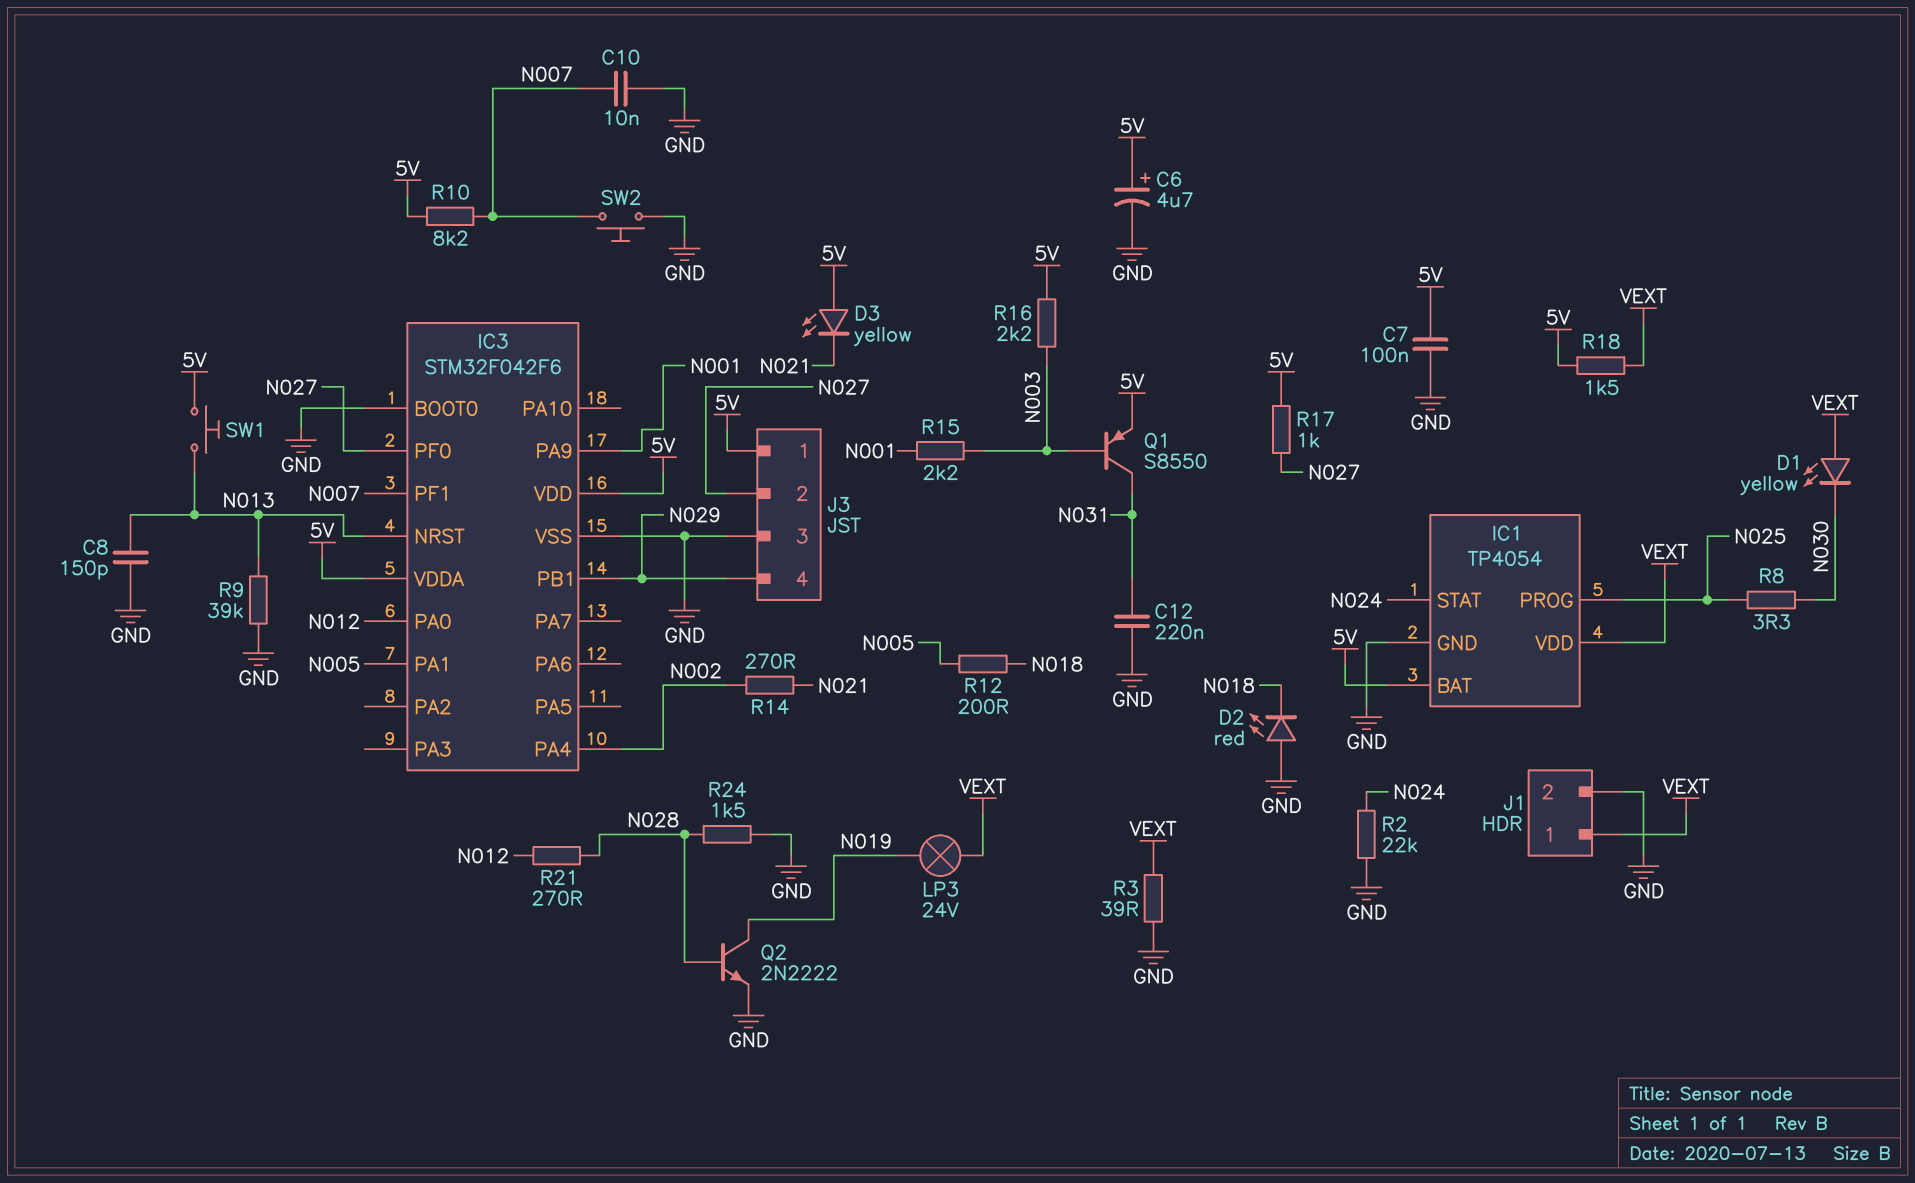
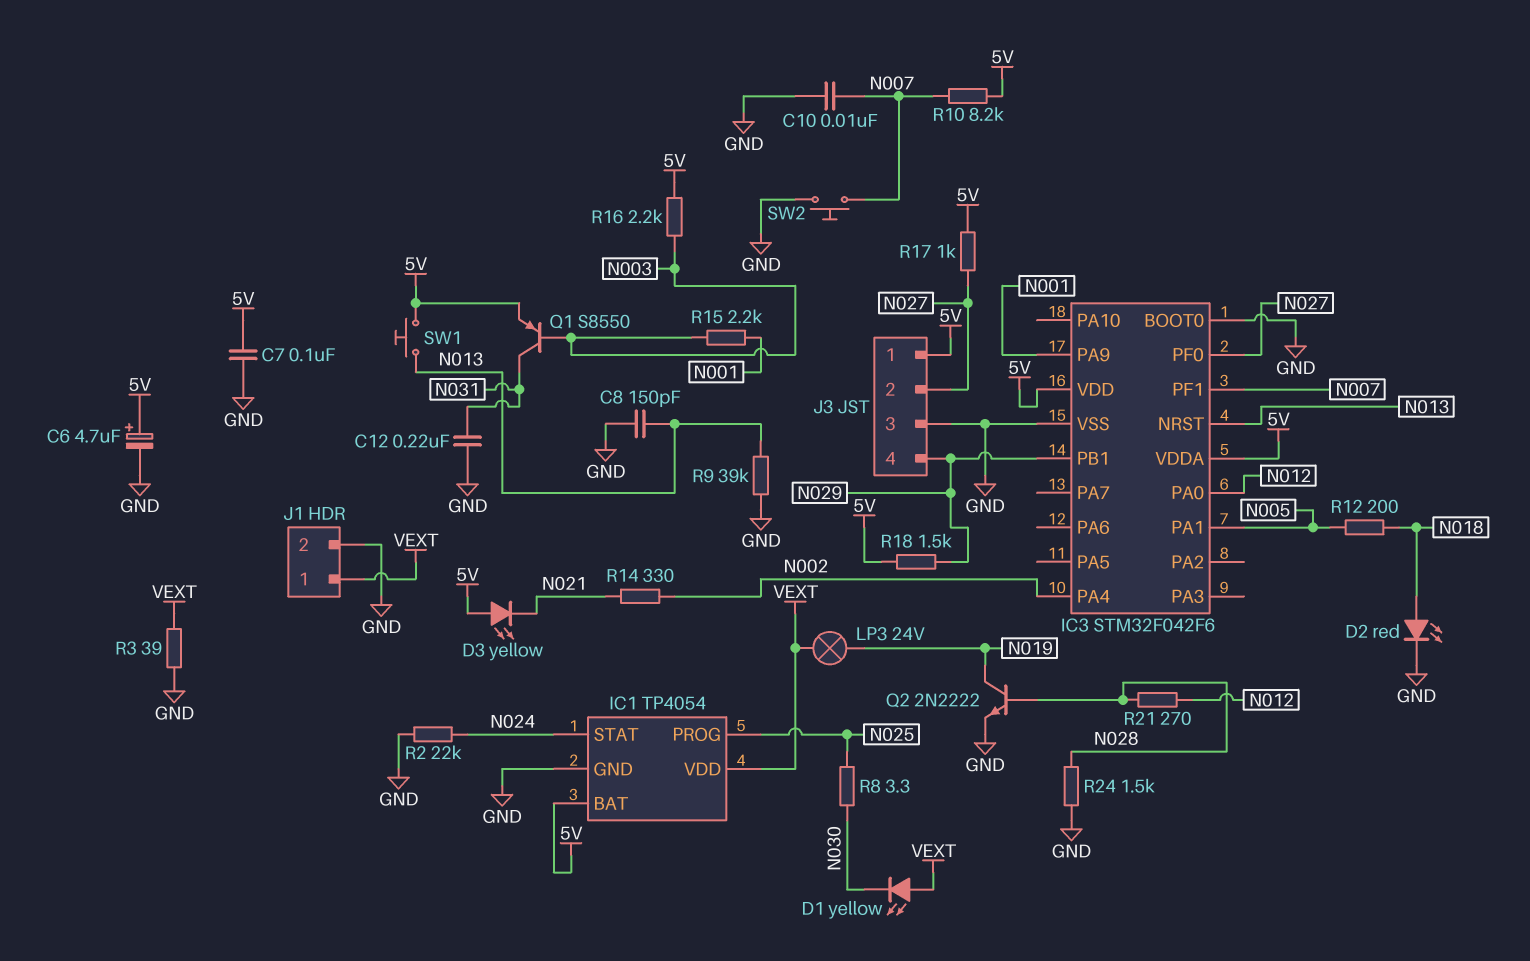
D2: LED red (A GND, K N018) -> LED red (A N018, K GND)
R14: 270 (N002, N021) -> 330 (N002, N021)
R18: 1.5k (5V, VEXT) -> 1.5k (5V, N029)

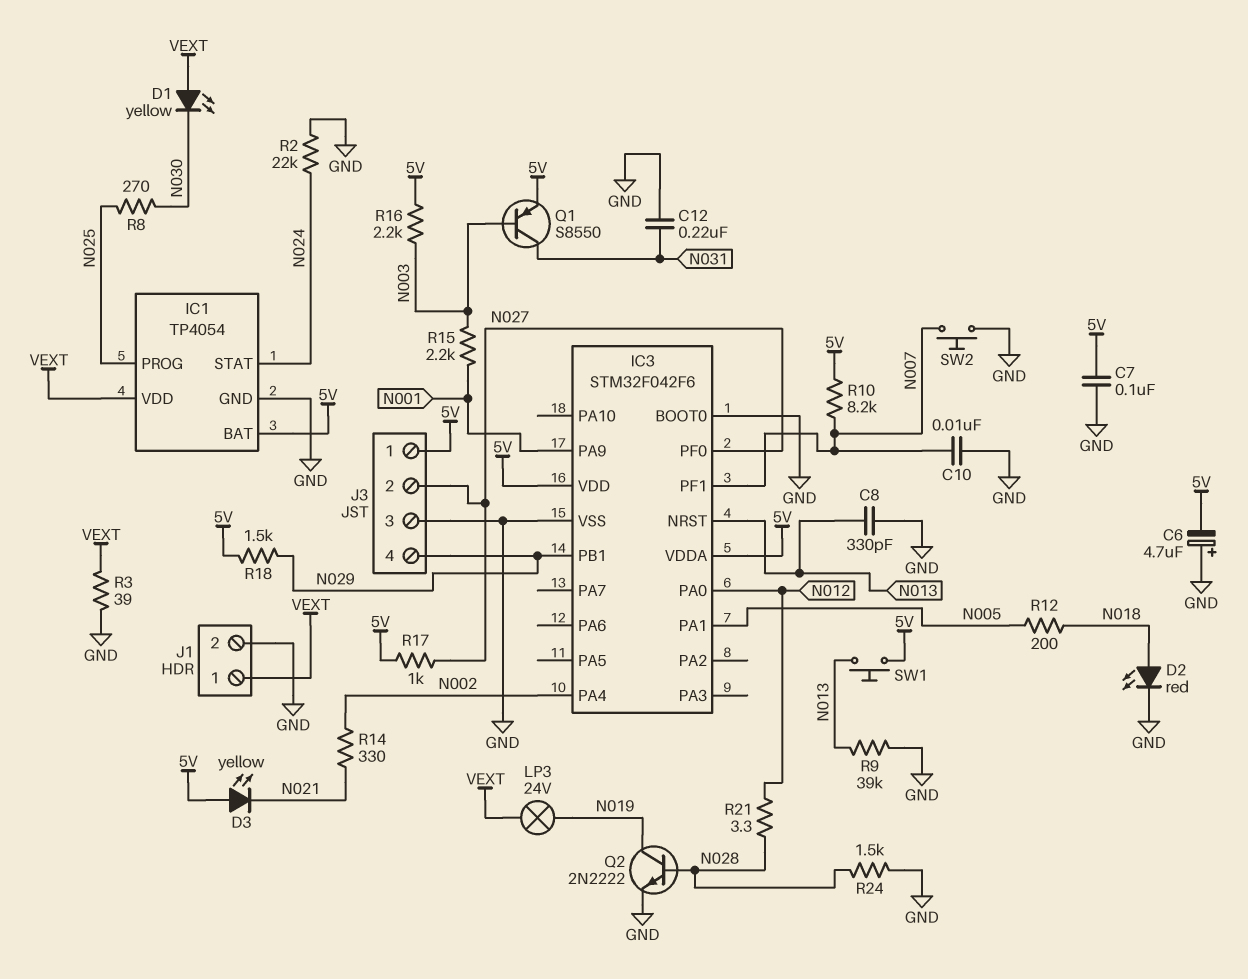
C6: 4.7uF (plus 5V, minus GND) -> 4.7uF (plus GND, minus 5V)
C8: 150pF (GND, N013) -> 330pF (GND, N013)
R8: 3.3 (N025, N030) -> 270 (N025, N030)
R21: 270 (N012, N028) -> 3.3 (N012, N028)

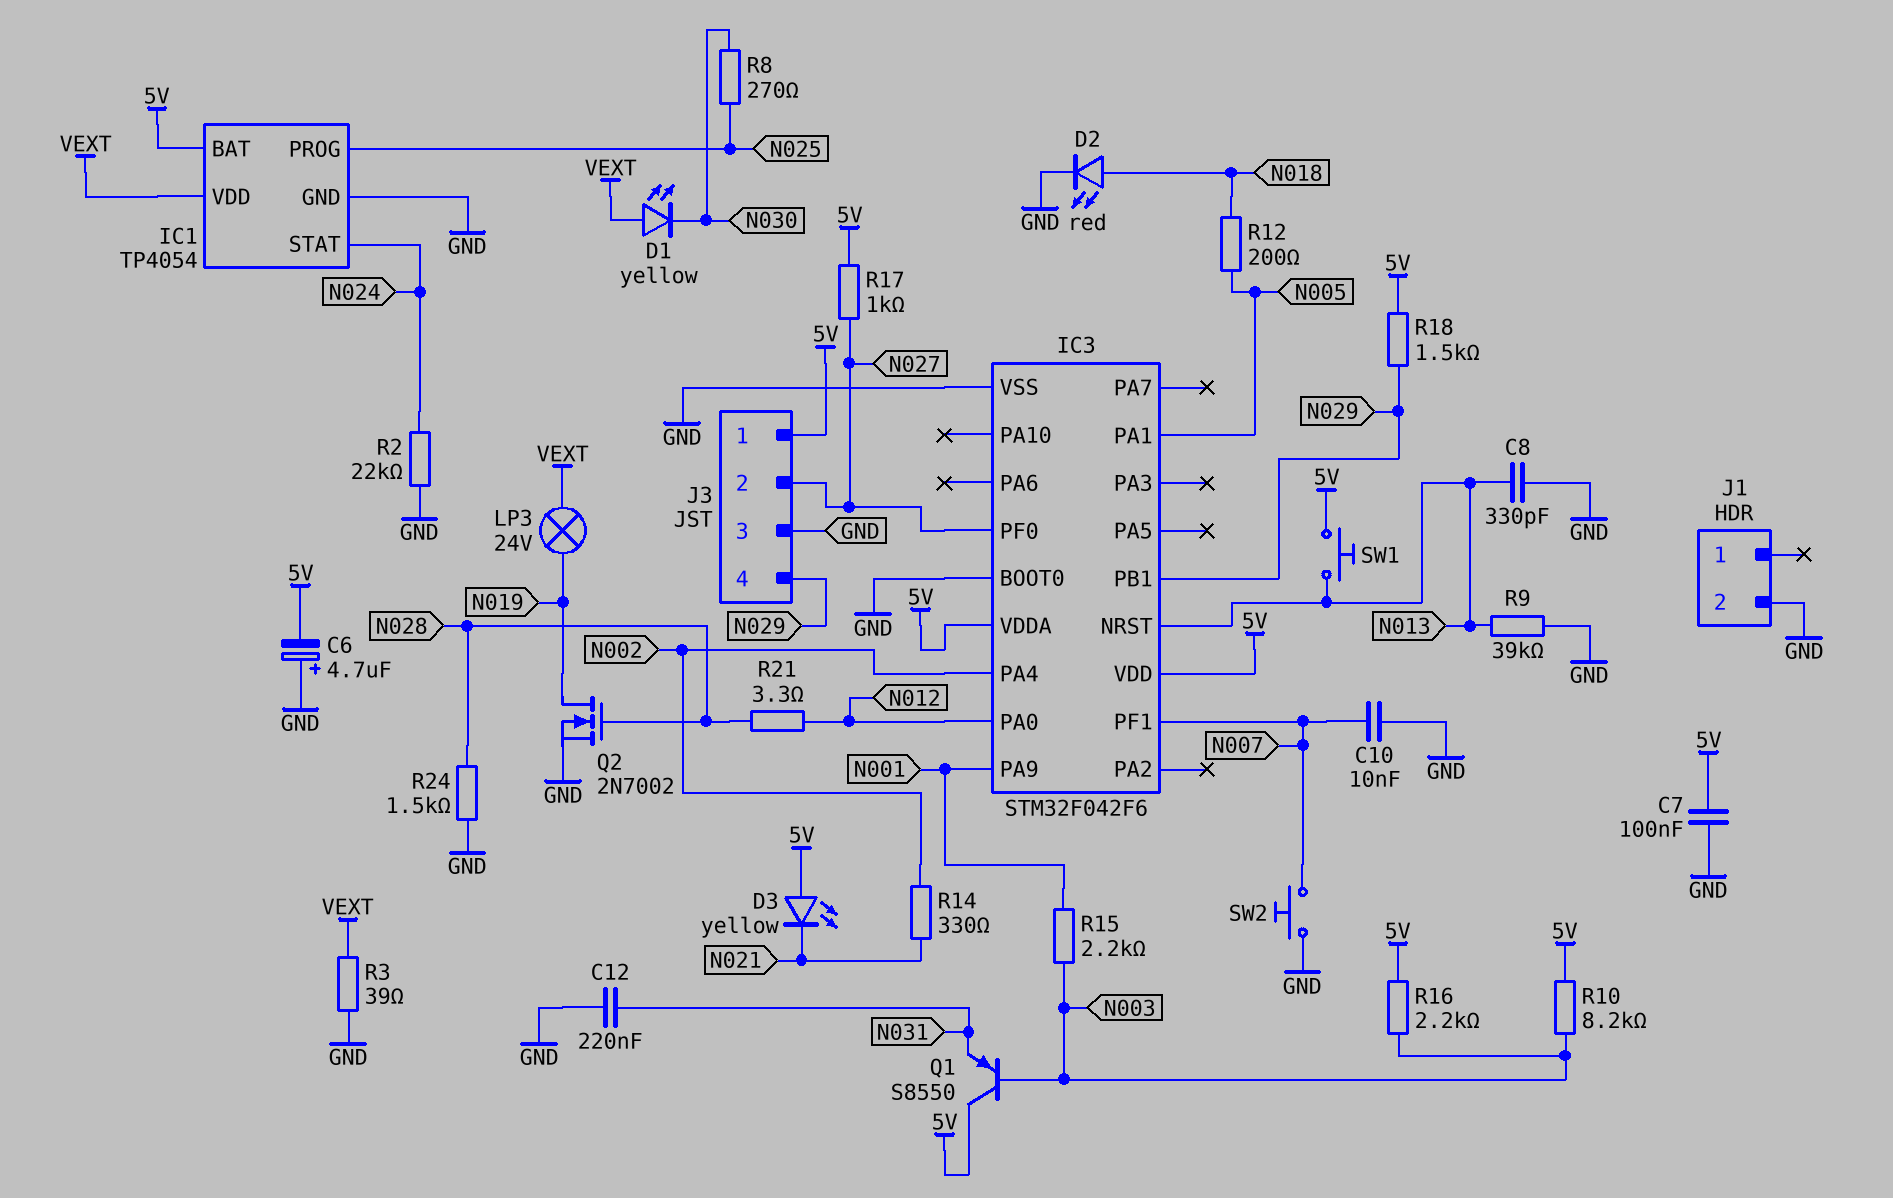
J1 pin 1: VEXT -> none
Q1: PNP S8550 (B N003, C N031, E 5V) -> PNP S8550 (B N003, C 5V, E N031)
Q2: NPN 2N2222 (B N028, C N019, E GND) -> NMOS 2N7002 (G N028, D N019, S GND)
R10: 8.2k (5V, N007) -> 8.2k (5V, N003)

